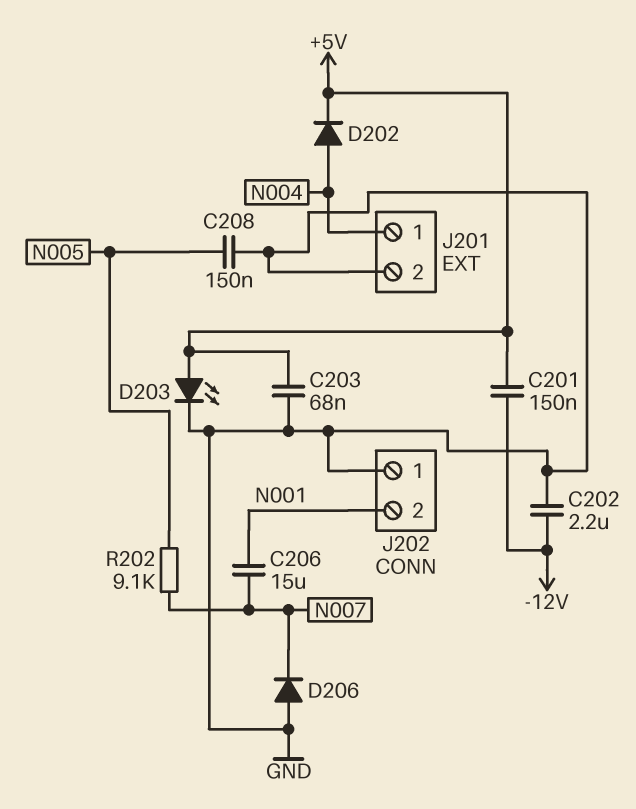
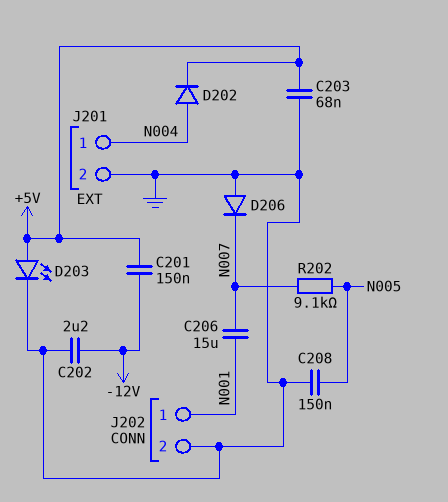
J202 pin 1: GND -> N001
J202 pin 2: N001 -> GND

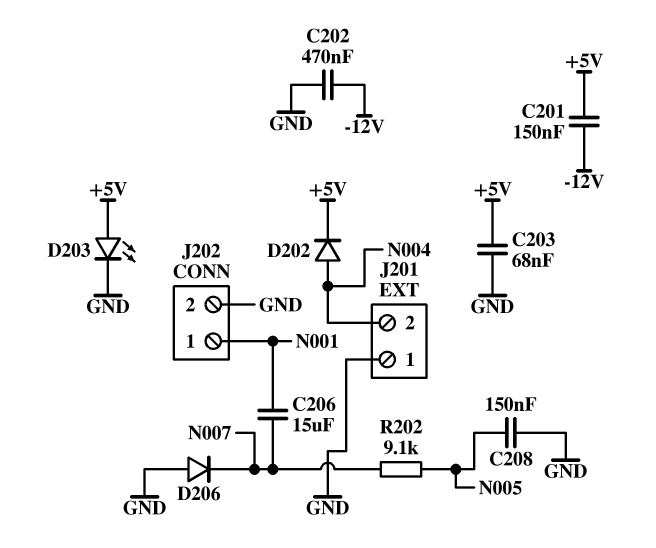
C202: 2.2uF (-12V, GND) -> 470nF (-12V, GND)
J201 pin 1: N004 -> GND
J201 pin 2: GND -> N004

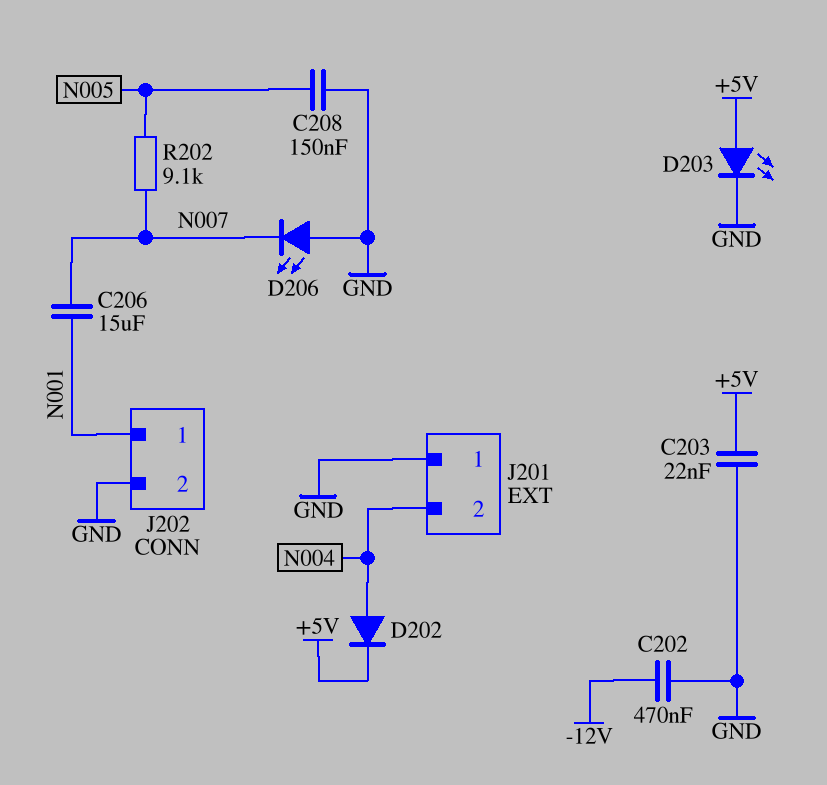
C201: 150nF (+5V, -12V) -> none
C203: 68nF (+5V, GND) -> 22nF (+5V, GND)
D206: diode (A GND, K N007) -> LED (A GND, K N007)

